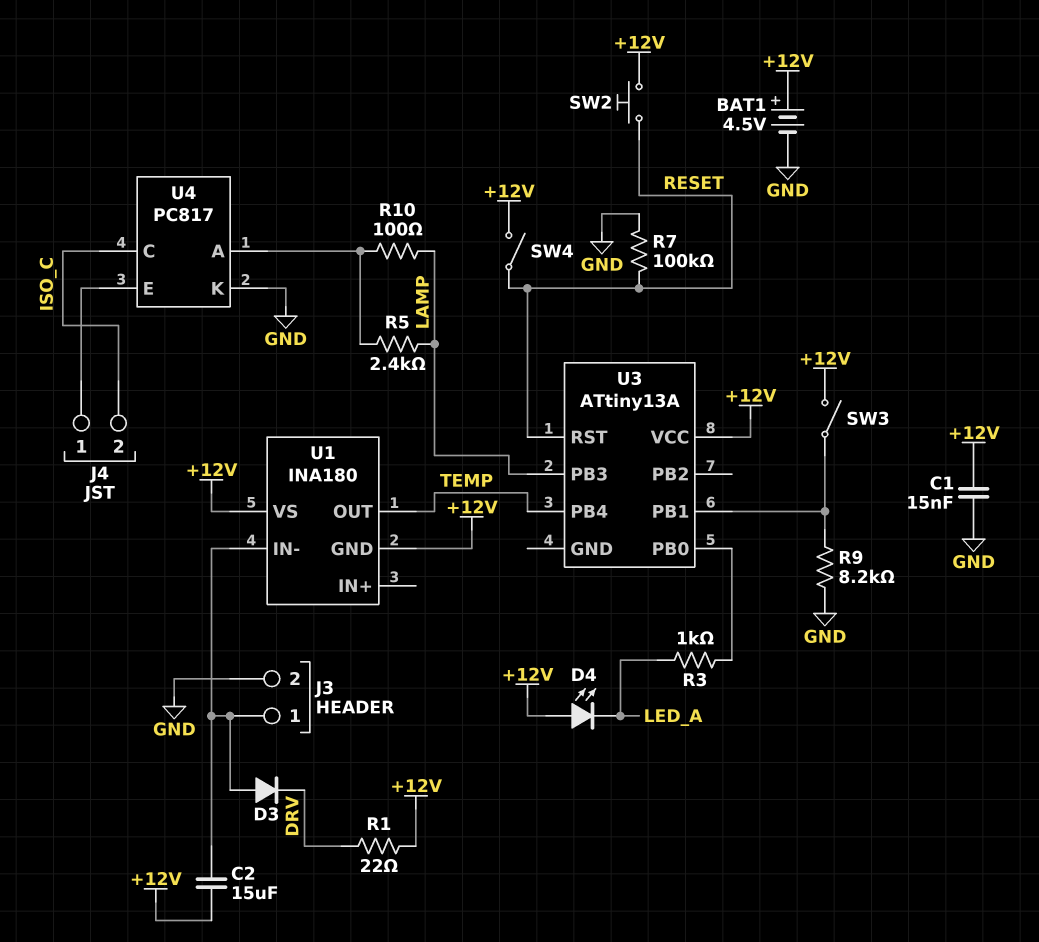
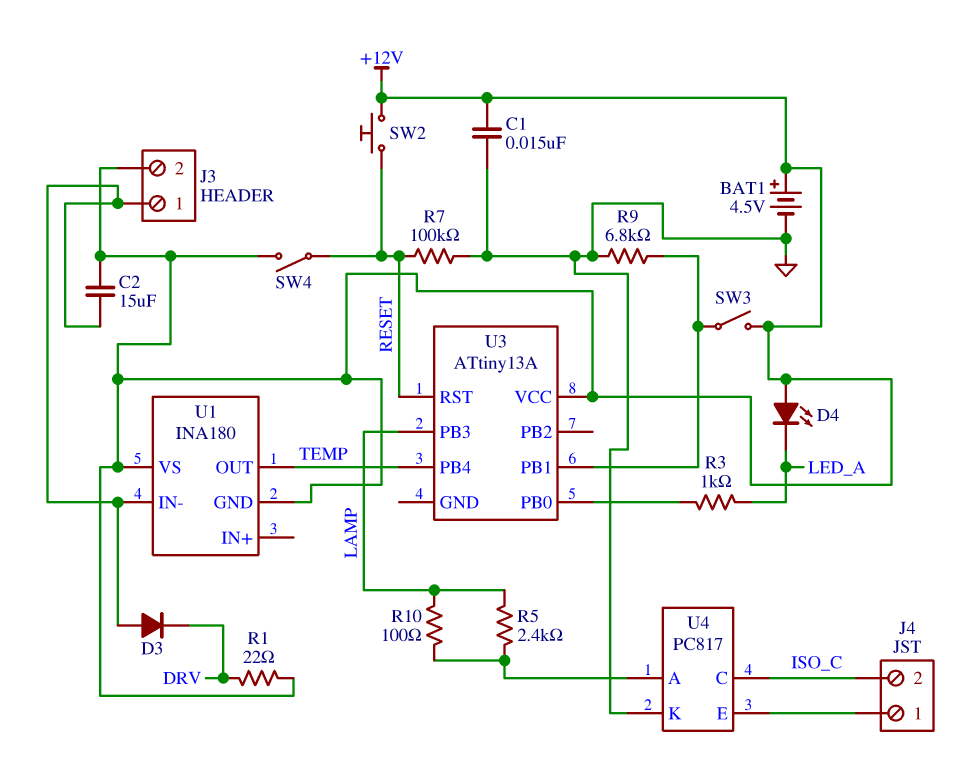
J3 pin 2: GND -> +12V
R9: 8.2k (GND, U3/PB1) -> 6.8k (GND, U3/PB1)

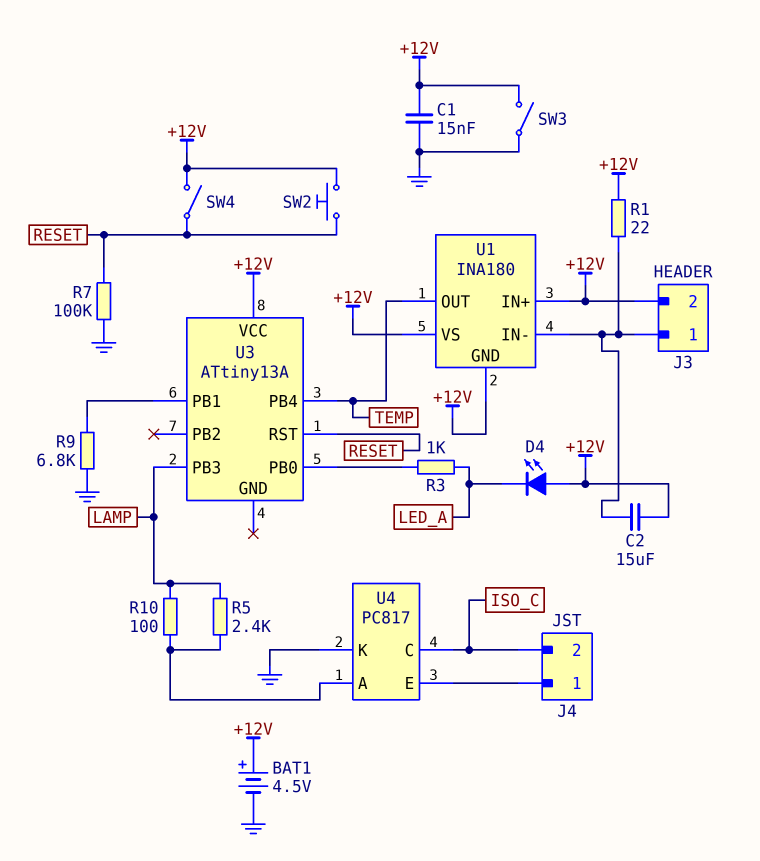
D3: diode (A J3/1, K DRV) -> none
R1: 22 (+12V, DRV) -> 22 (+12V, J3/1)
SW3: switch (+12V, U3/PB1) -> switch (+12V, GND)
U1 pin IN+: none -> +12V

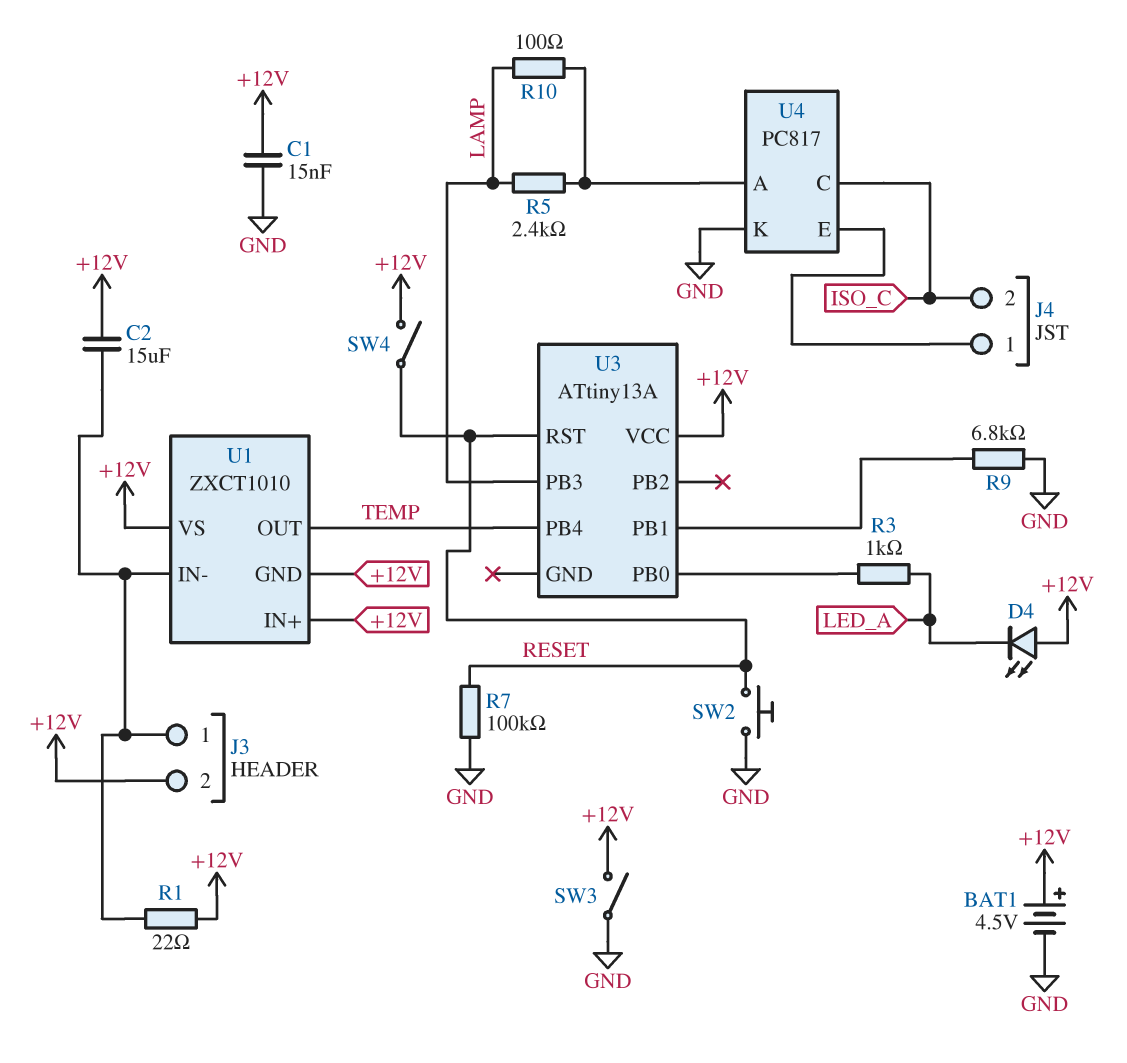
SW2: button (+12V, RESET) -> button (GND, RESET)
U1: INA180 -> ZXCT1010

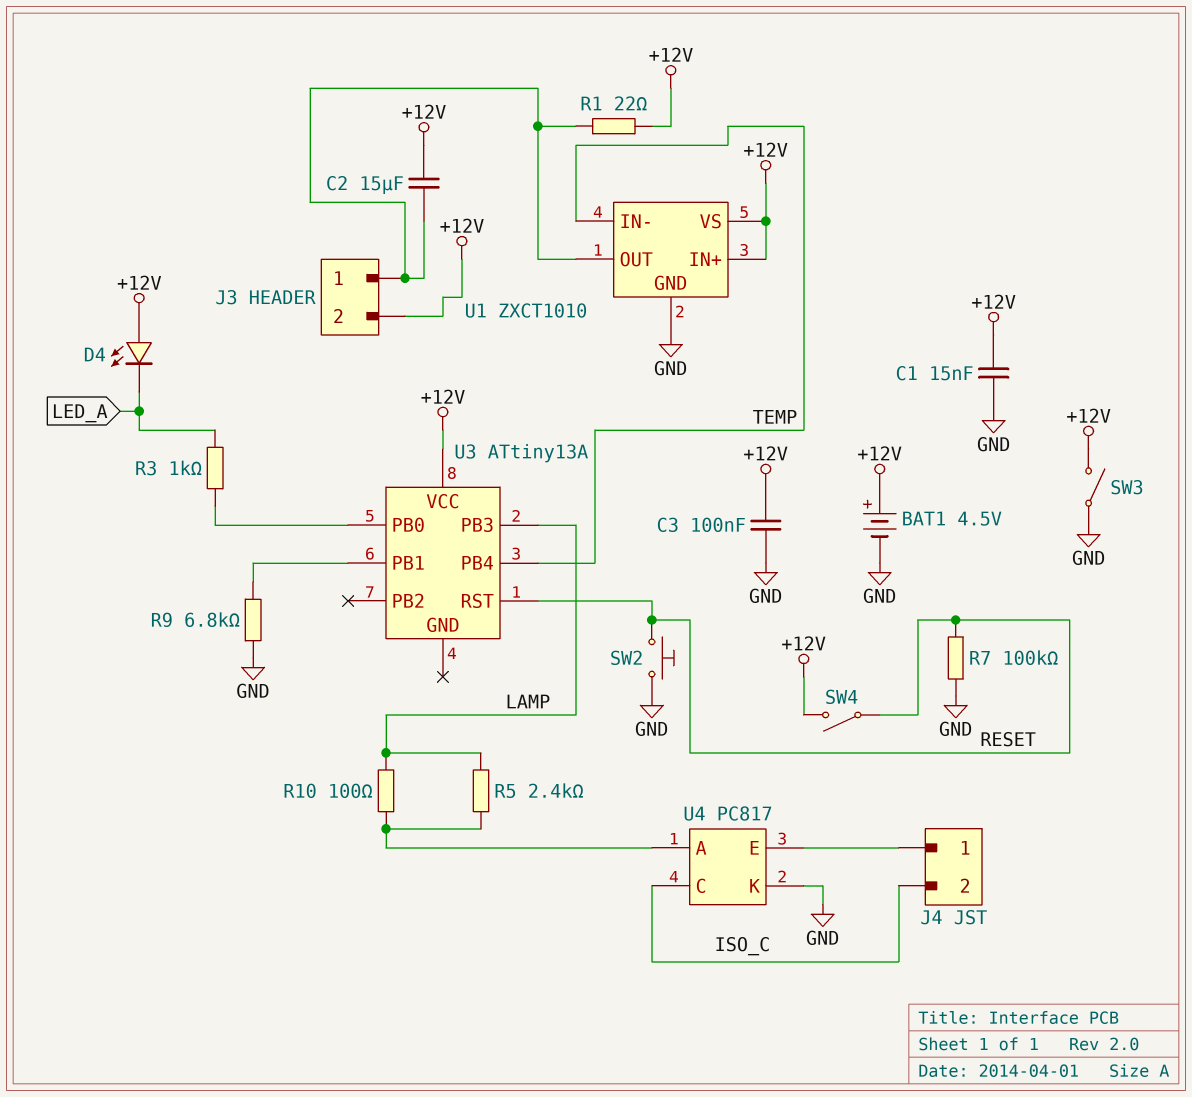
C3: none -> 100nF (+12V, GND)
U1 pin GND: +12V -> GND
U1 pin IN-: J3/1 -> TEMP
U1 pin OUT: TEMP -> J3/1

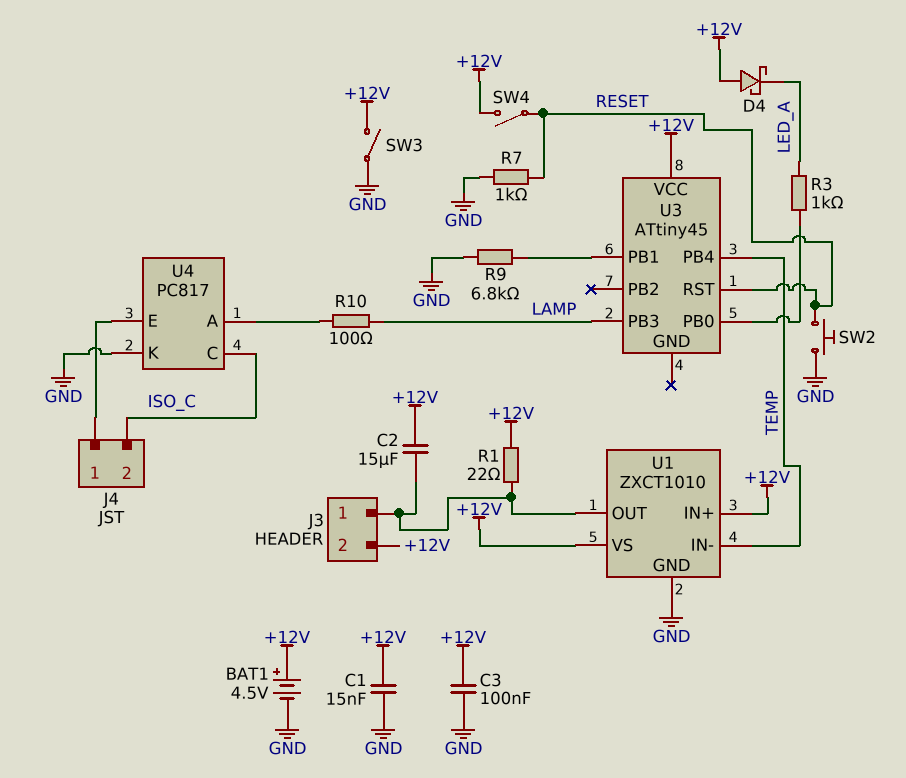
D4: LED (A +12V, K LED_A) -> schottky (A +12V, K LED_A)
R5: 2.4k (LAMP, U4/A) -> none
R7: 100k (GND, RESET) -> 1k (GND, RESET)
U3: ATtiny13A -> ATtiny45

